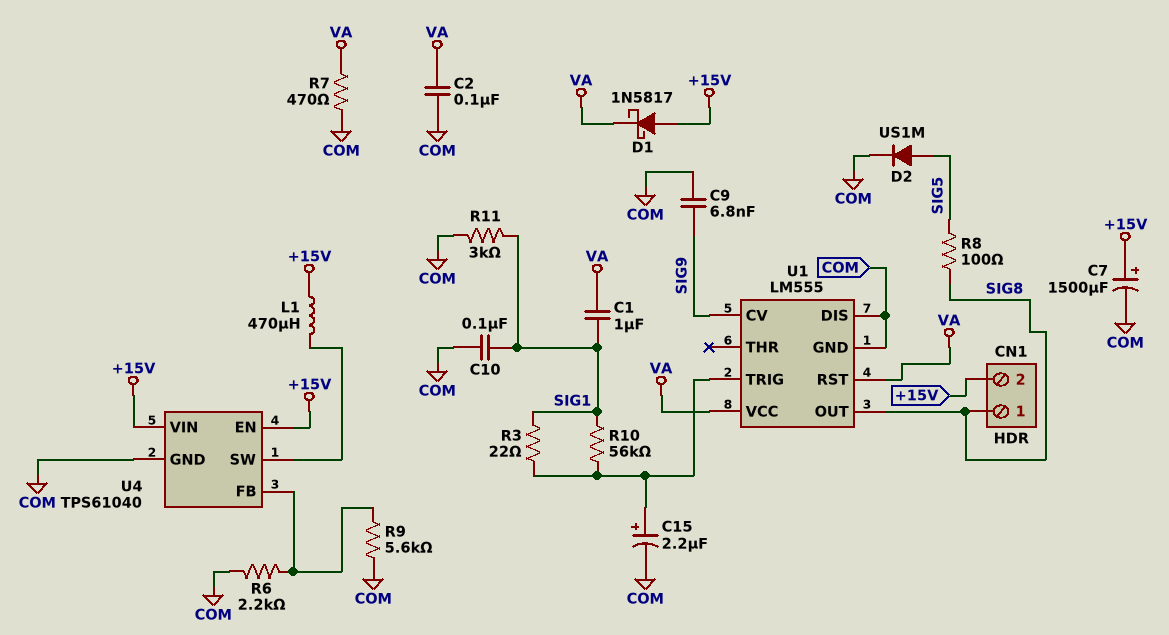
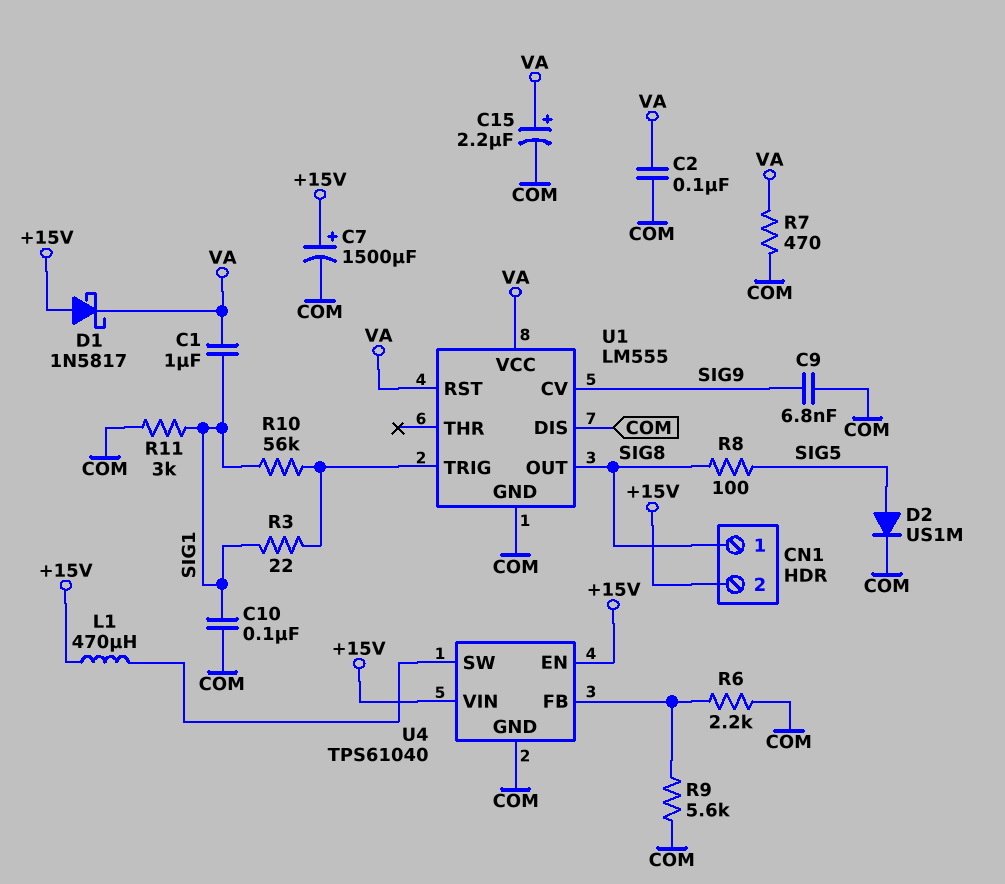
C15: 2.2uF (plus U1/TRIG, minus COM) -> 2.2uF (plus VA, minus COM)

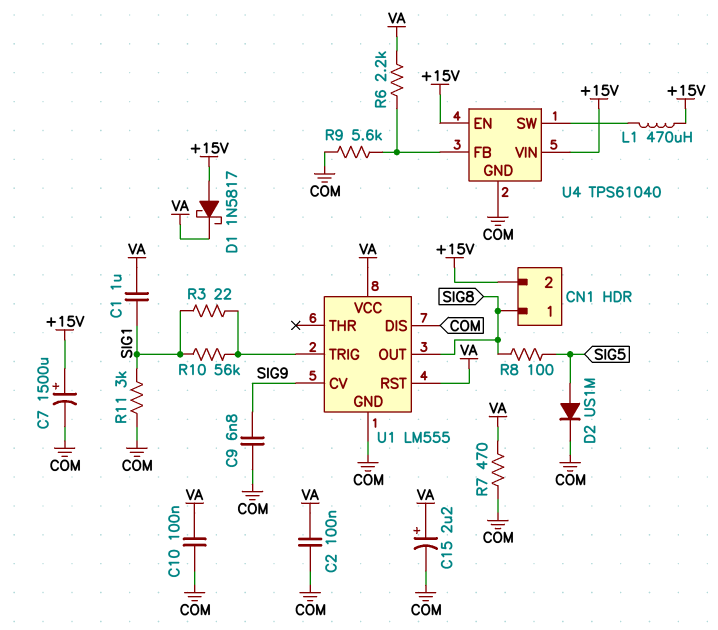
C10: 100nF (COM, SIG1) -> 100nF (COM, VA)
R6: 2.2k (COM, U4/FB) -> 2.2k (U4/FB, VA)

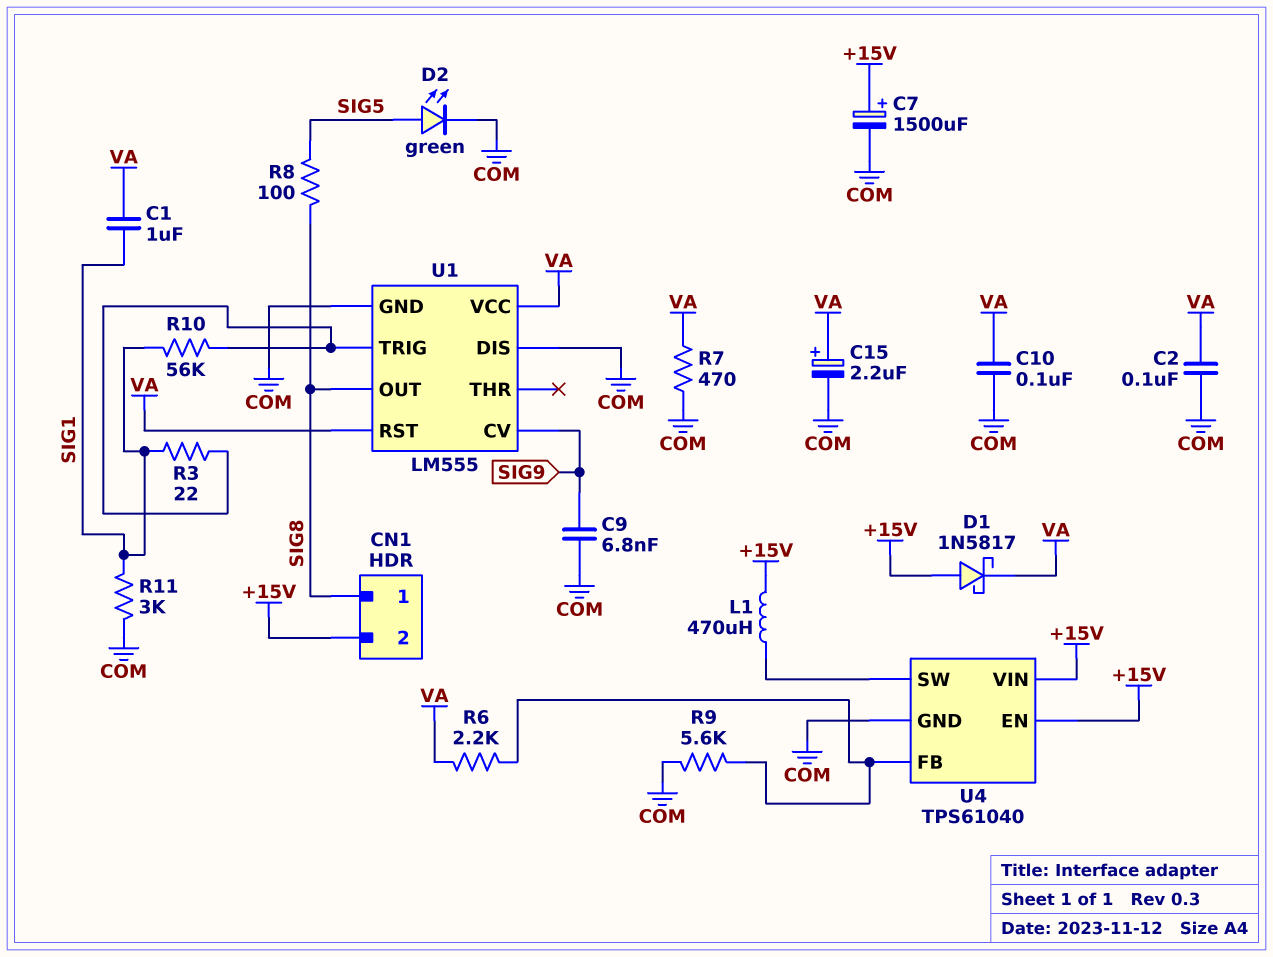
D2: diode US1M (A SIG5, K COM) -> LED green (A SIG5, K COM)

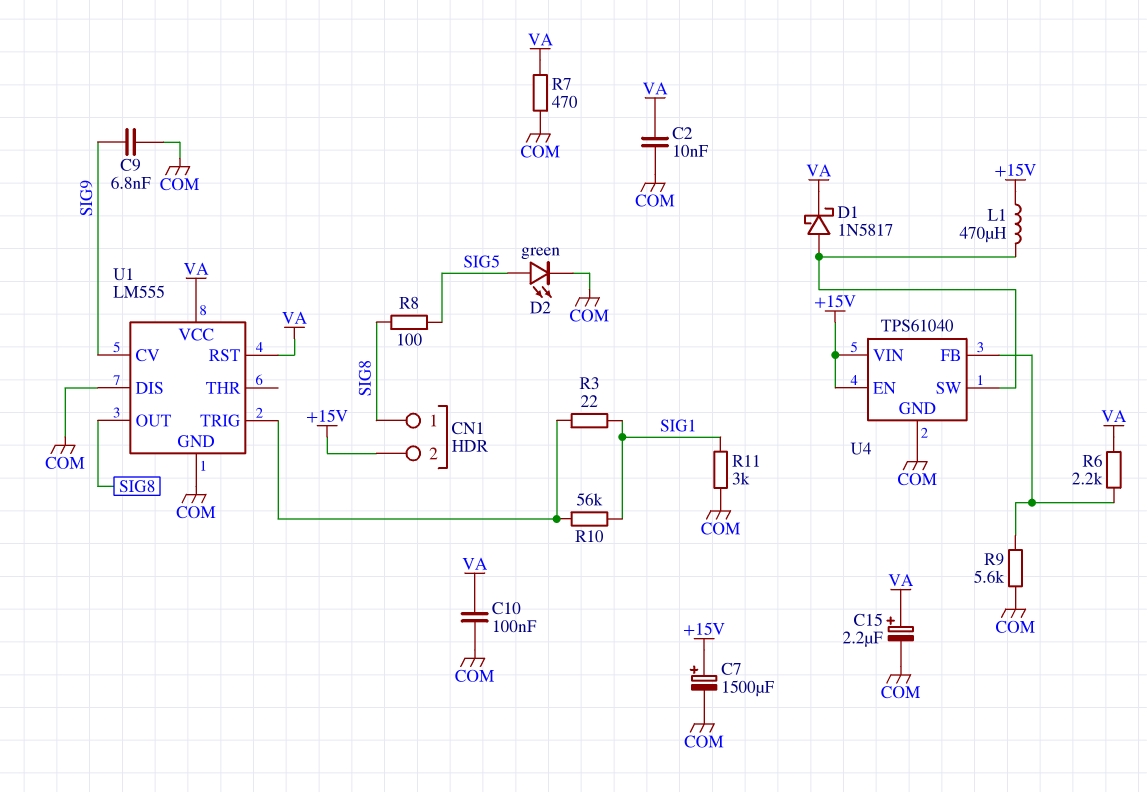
C1: 1uF (SIG1, VA) -> none
C2: 100nF (COM, VA) -> 10nF (COM, VA)
D1: schottky 1N5817 (A +15V, K VA) -> schottky 1N5817 (A U4/SW, K VA)

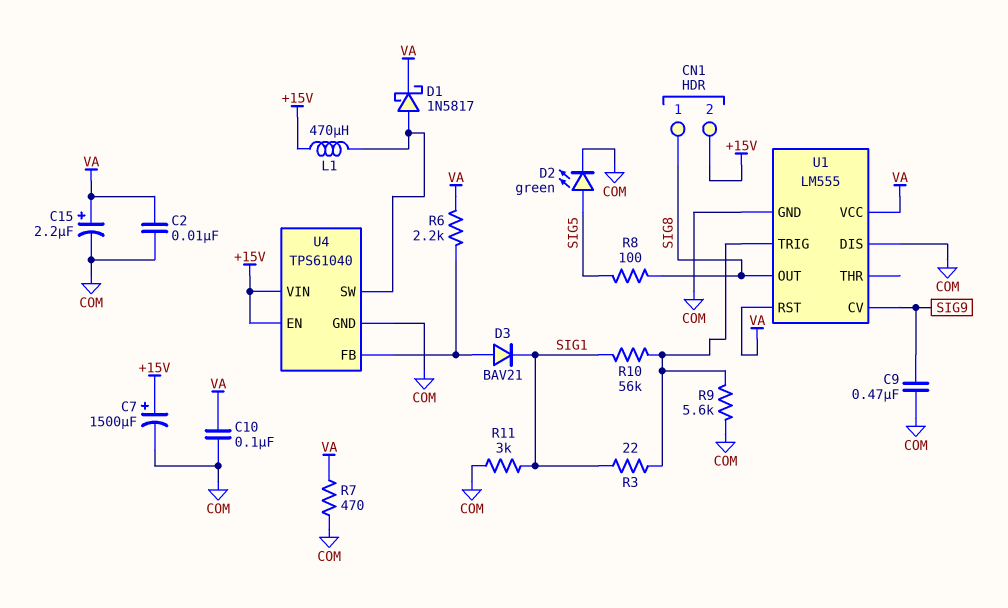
C9: 6.8nF (COM, SIG9) -> 470nF (COM, SIG9)
D3: none -> diode BAV21 (A U4/FB, K SIG1)
R9: 5.6k (COM, U4/FB) -> 5.6k (COM, U1/TRIG)

